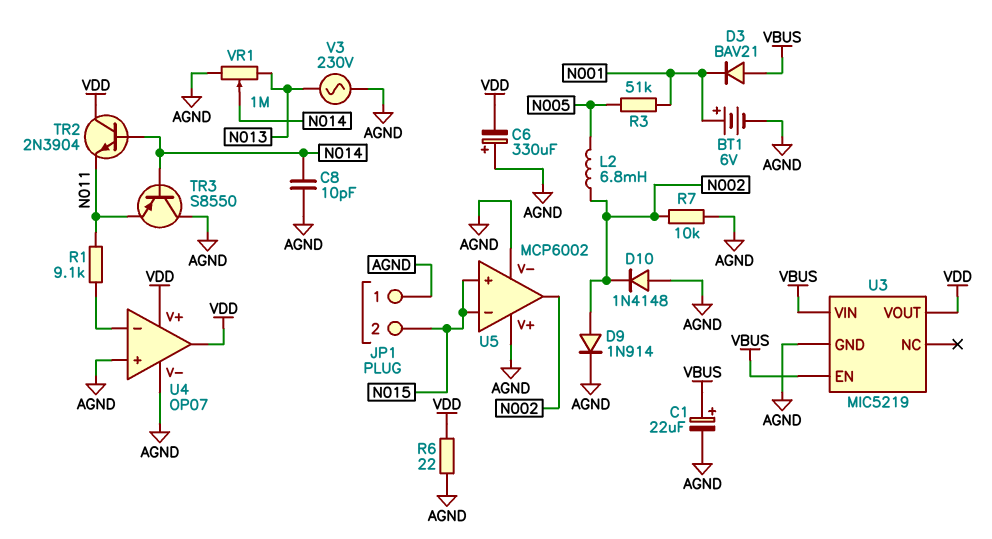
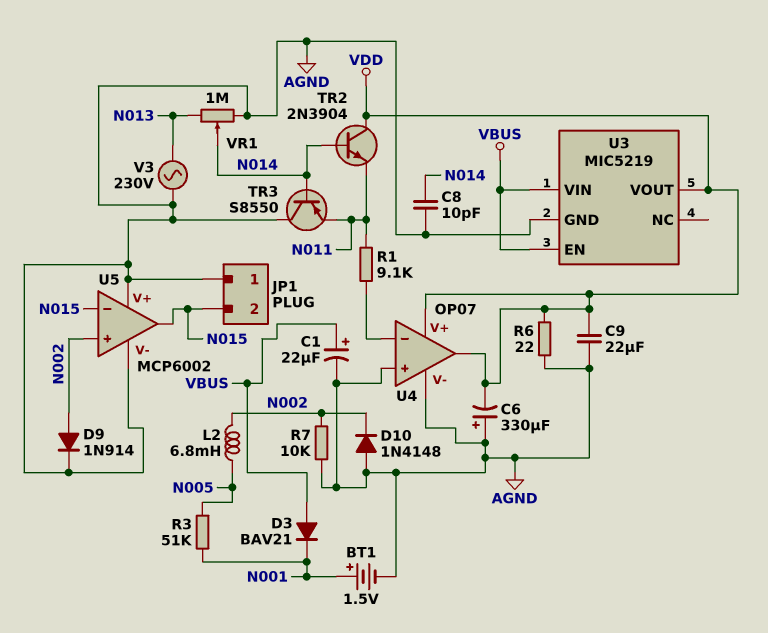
BT1: 6V (plus N001, minus AGND) -> 1.5V (plus N001, minus AGND)
C9: none -> 22uF (AGND, VDD)
U5 pin in+: N015 -> N002
U5 pin out: N002 -> N015

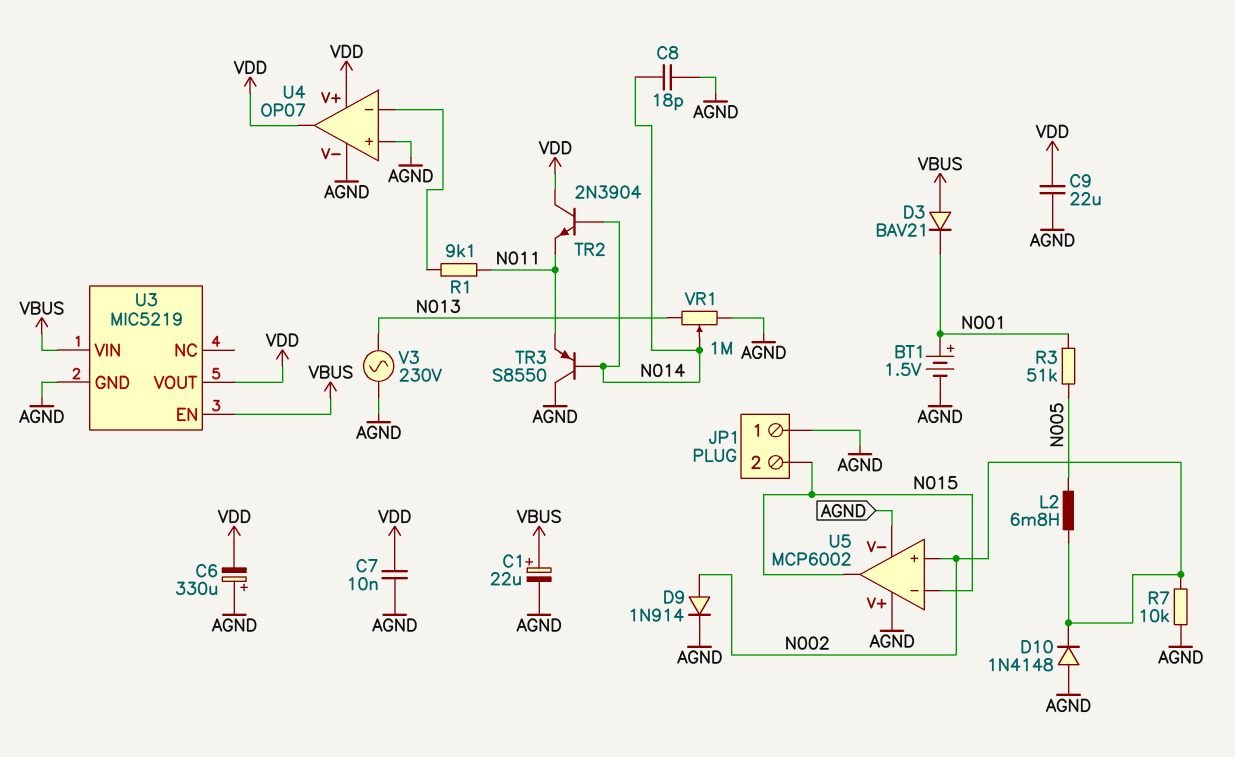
C7: none -> 10nF (AGND, VDD)
C8: 10pF (AGND, N014) -> 18pF (AGND, N014)
R6: 22 (AGND, VDD) -> none

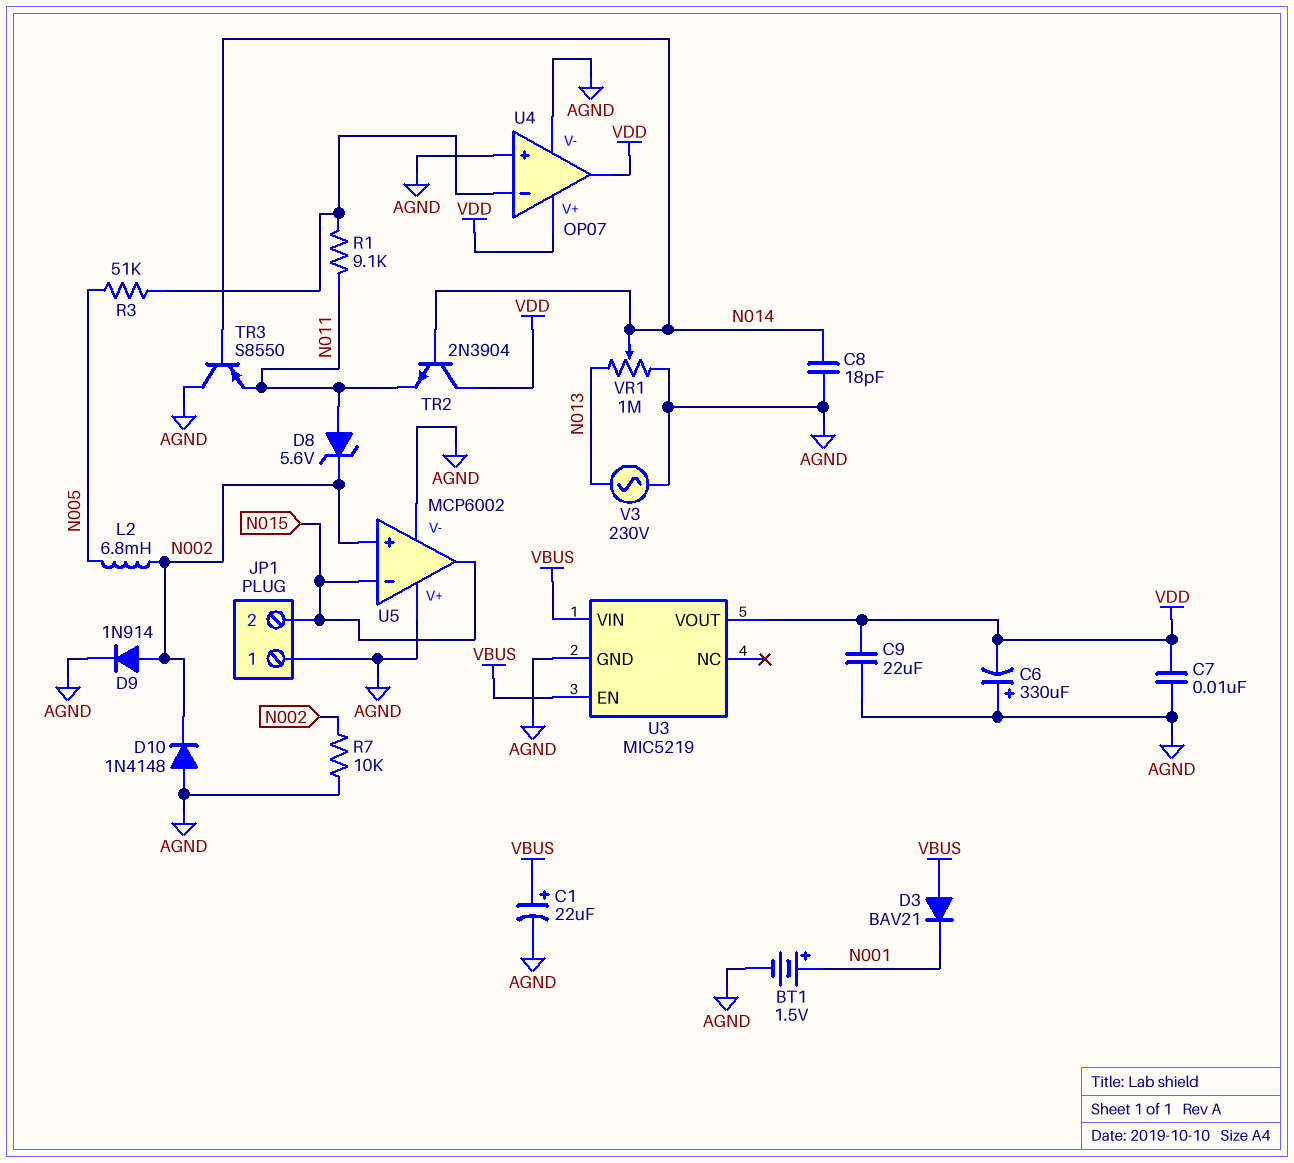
D8: none -> zener 5.6V (A N011, K N002)
R3: 51k (N001, N005) -> 51k (N005, U4/in-)

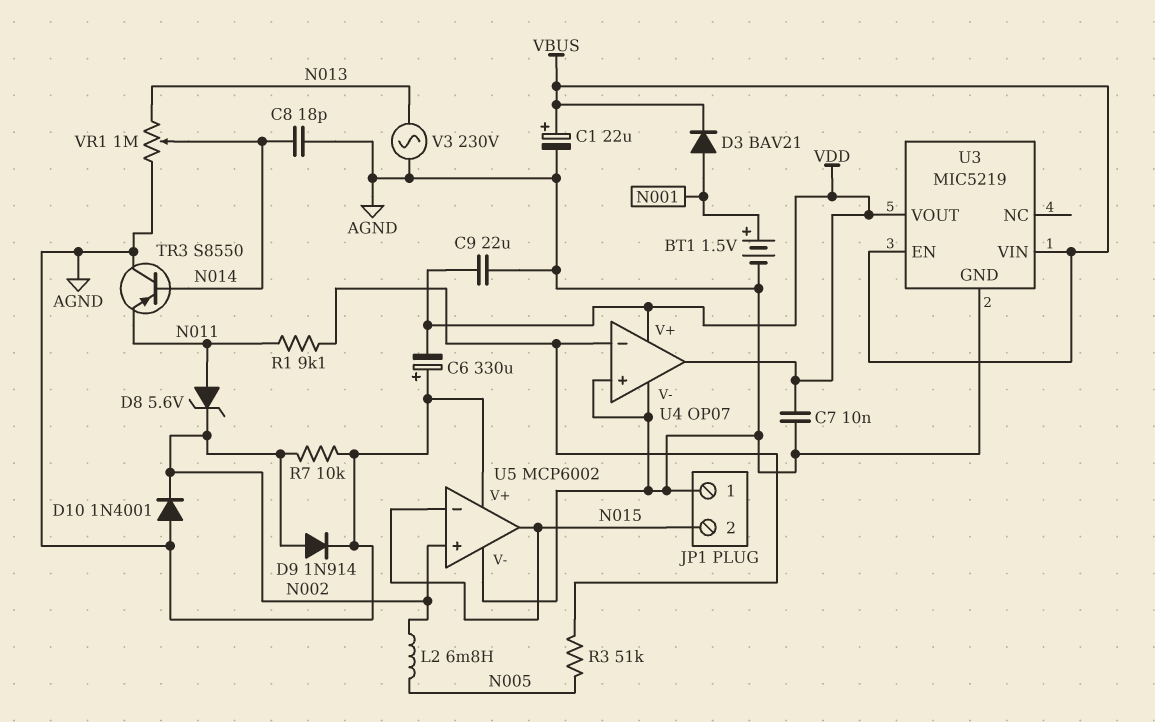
D3: diode BAV21 (A VBUS, K N001) -> diode BAV21 (A N001, K VBUS)
D10: diode 1N4148 (A AGND, K N002) -> diode 1N4001 (A AGND, K N002)
TR2: NPN 2N3904 (B N014, C VDD, E N011) -> none

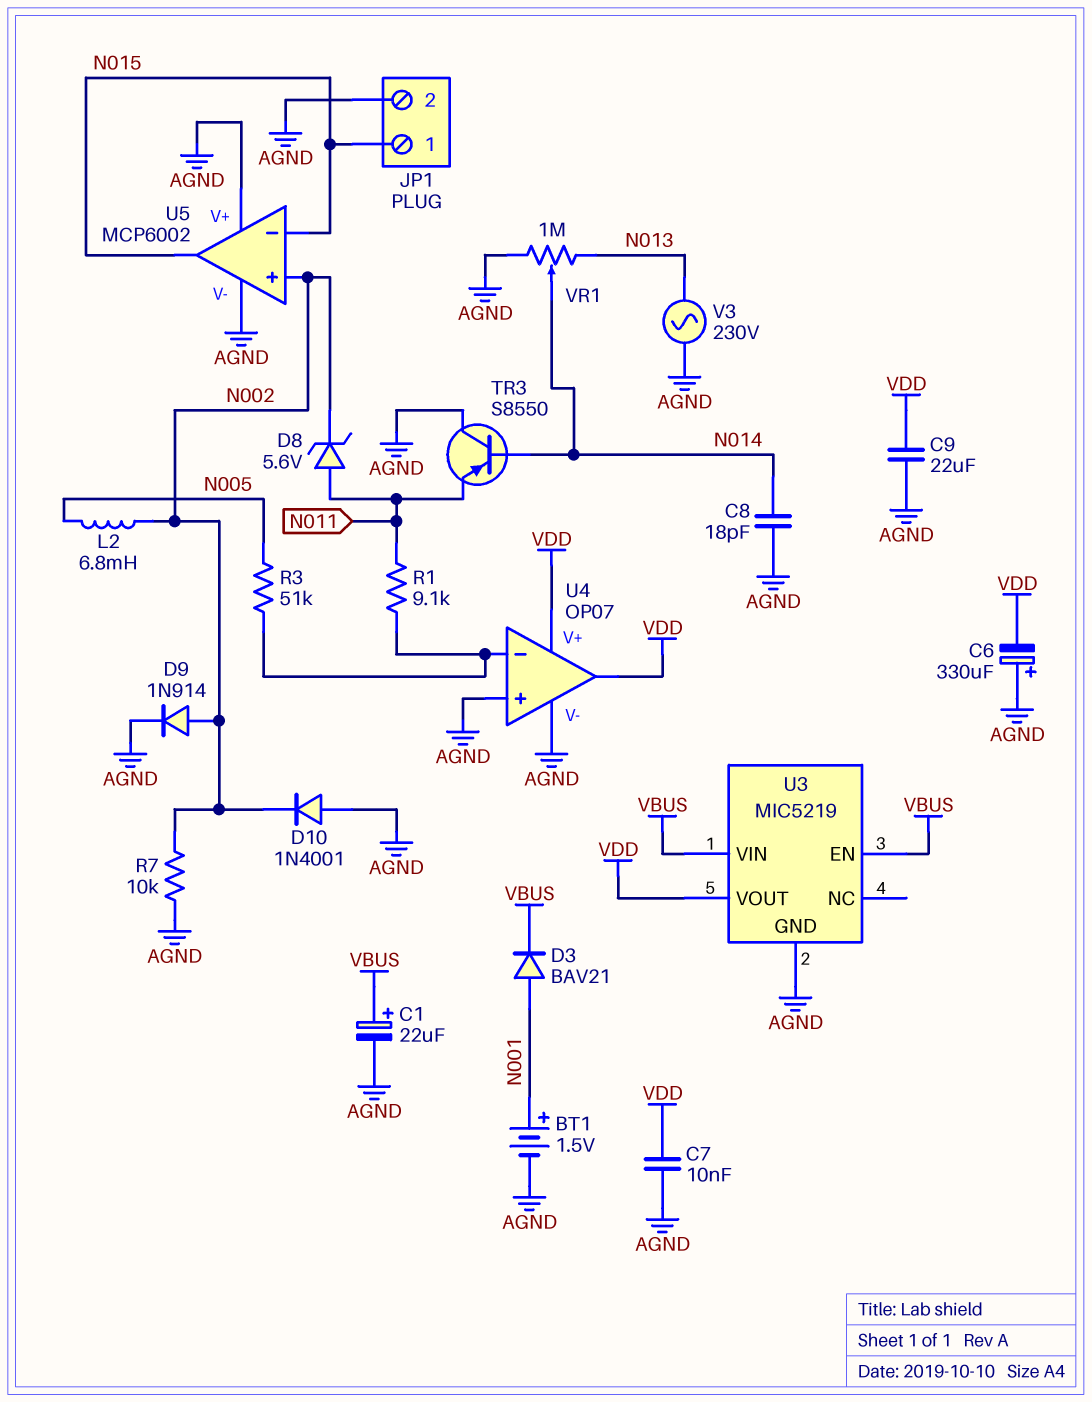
JP1 pin 1: AGND -> N015
JP1 pin 2: N015 -> AGND

